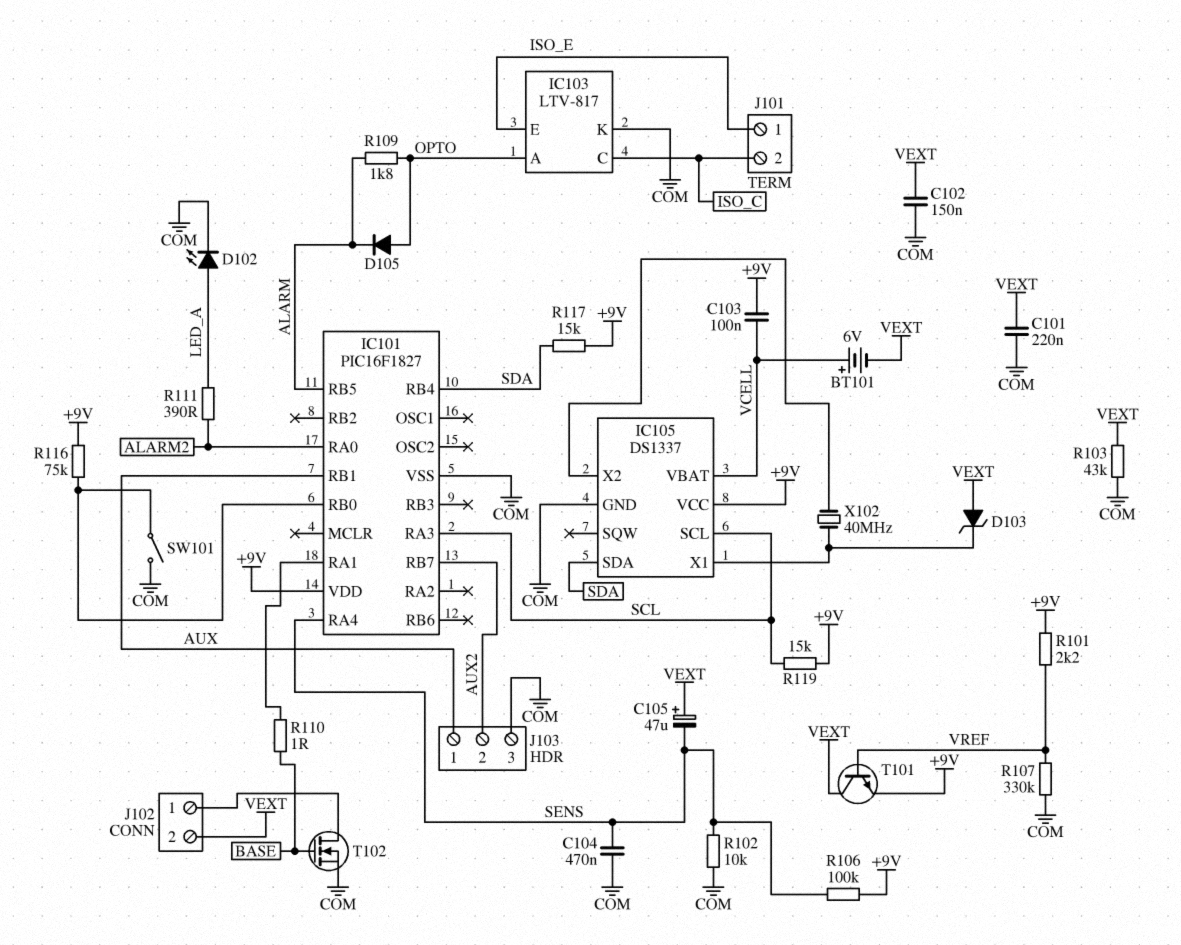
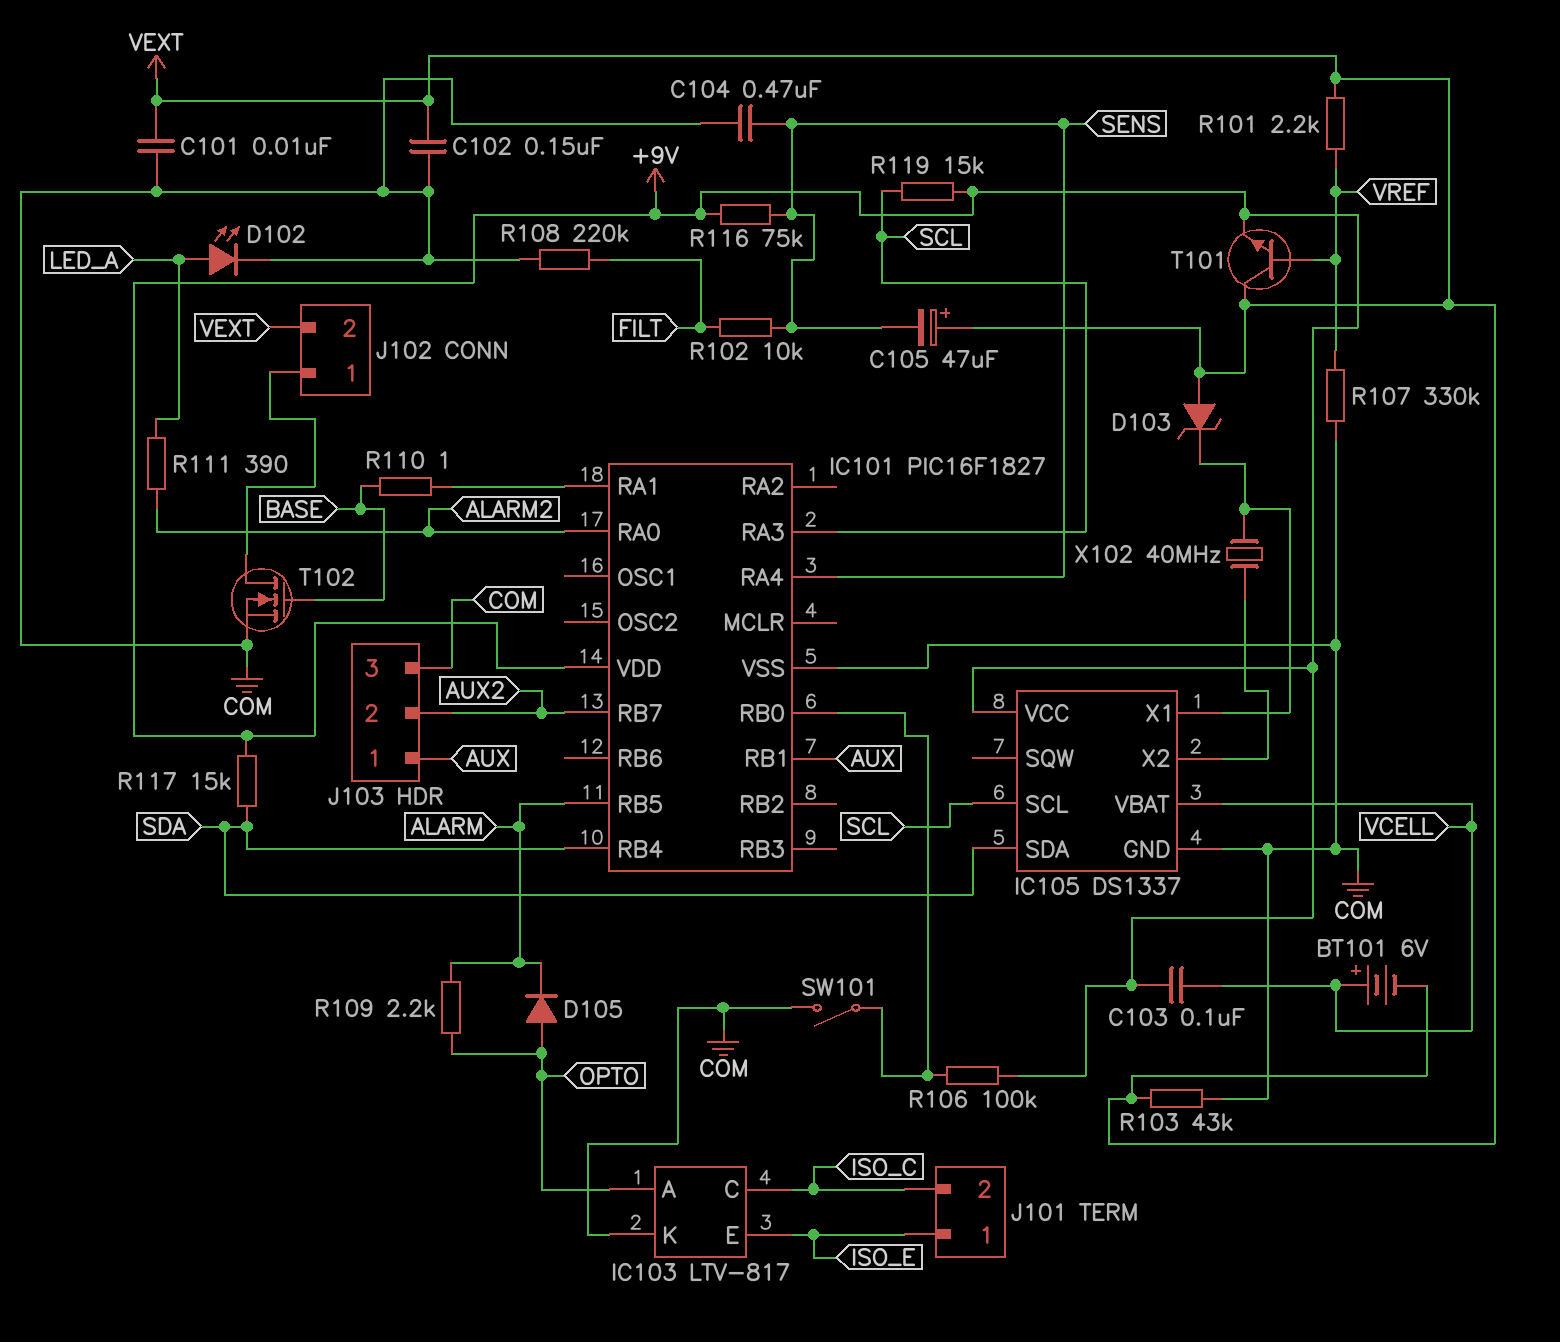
C101: 220nF (COM, VEXT) -> 10nF (COM, VEXT)
R101: 2.2k (+9V, VREF) -> 2.2k (VEXT, VREF)
R102: 10k (COM, SENS) -> 10k (FILT, SENS)
R106: 100k (+9V, SENS) -> 100k (+9V, IC101/RB0)
R108: none -> 220k (COM, FILT)
R109: 1.8k (ALARM, OPTO) -> 2.2k (ALARM, OPTO)
R116: 75k (+9V, IC101/RB0) -> 75k (+9V, SENS)

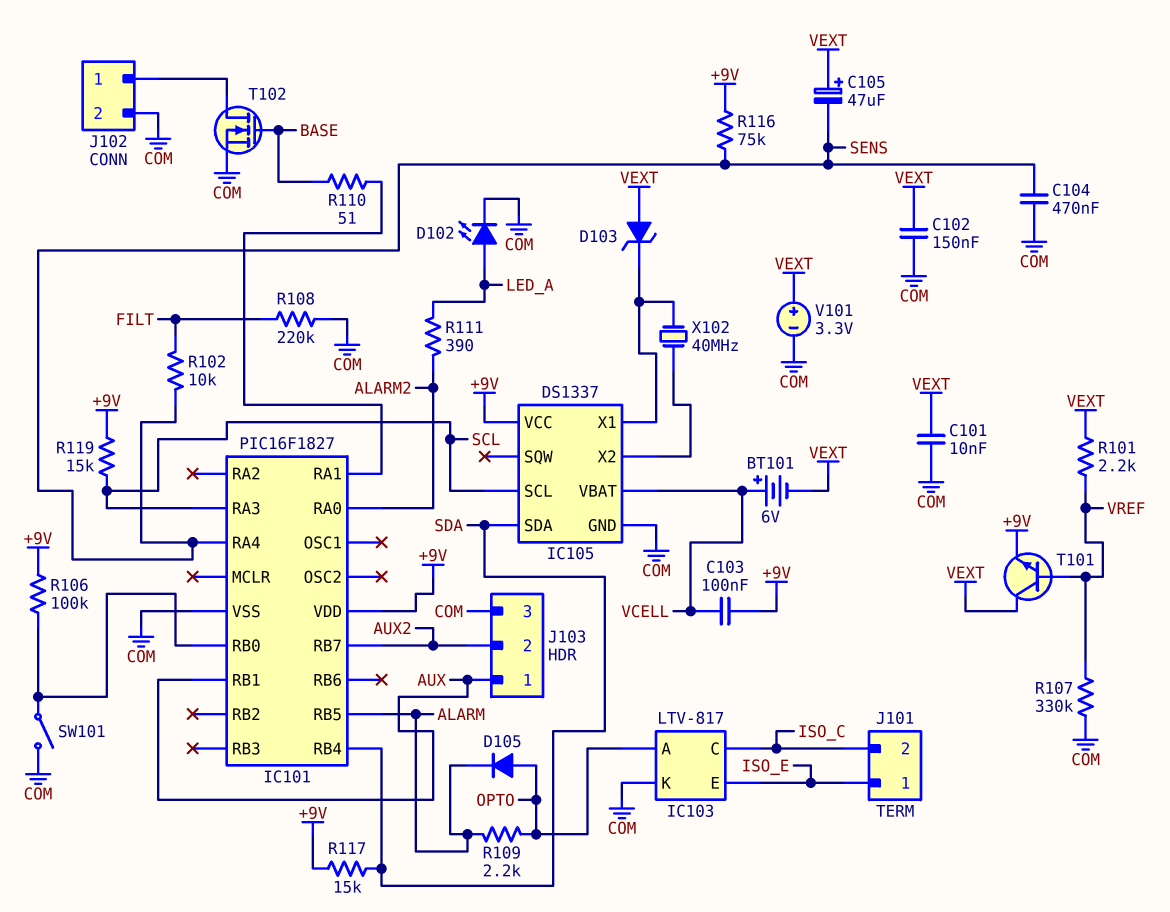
J102 pin 2: VEXT -> COM
R103: 43k (COM, VEXT) -> none
R110: 1 (BASE, IC101/RA1) -> 51 (BASE, IC101/RA1)
V101: none -> 3.3V (plus VEXT, minus COM)

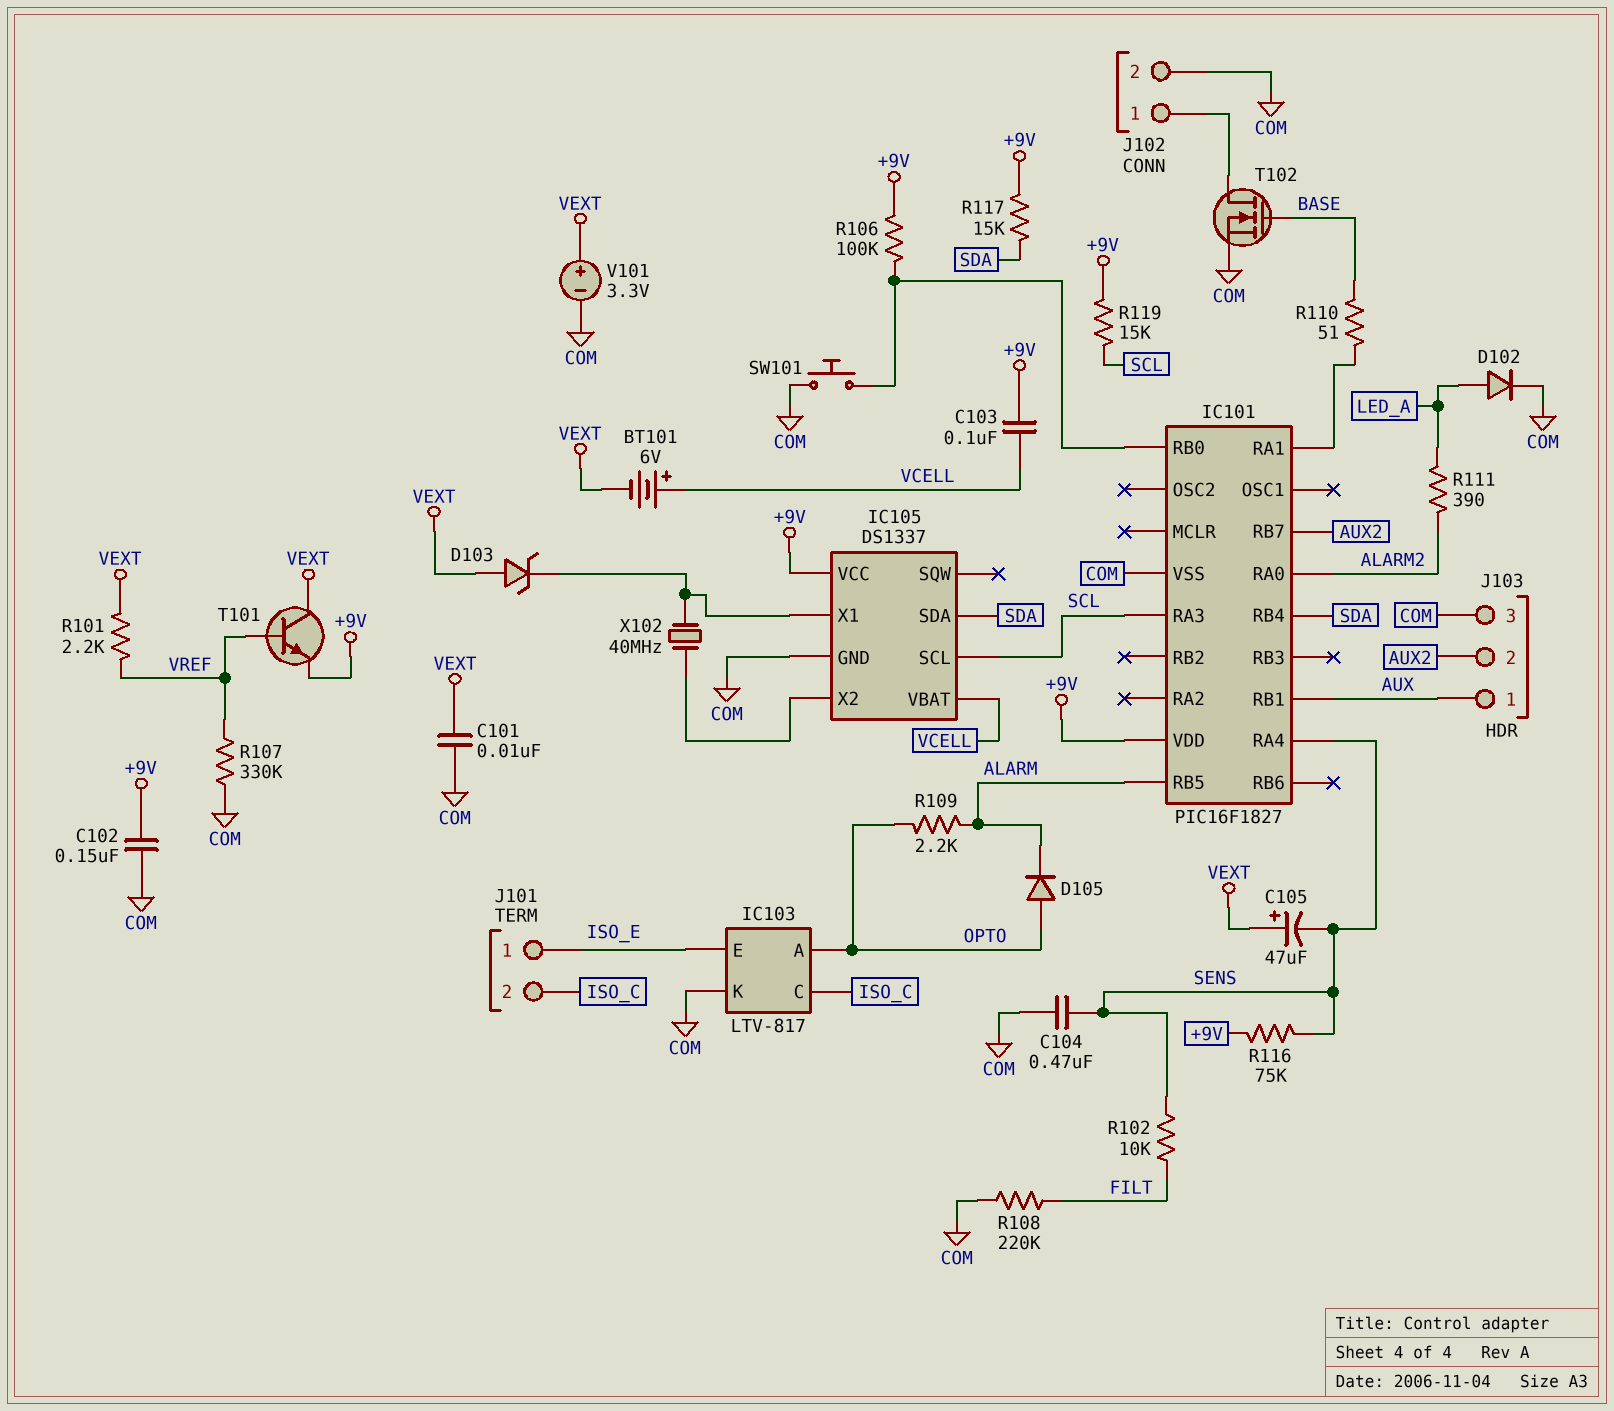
C102: 150nF (COM, VEXT) -> 150nF (+9V, COM)
D102: LED (A LED_A, K COM) -> diode (A LED_A, K COM)
SW101: switch (COM, IC101/RB0) -> button (COM, IC101/RB0)

